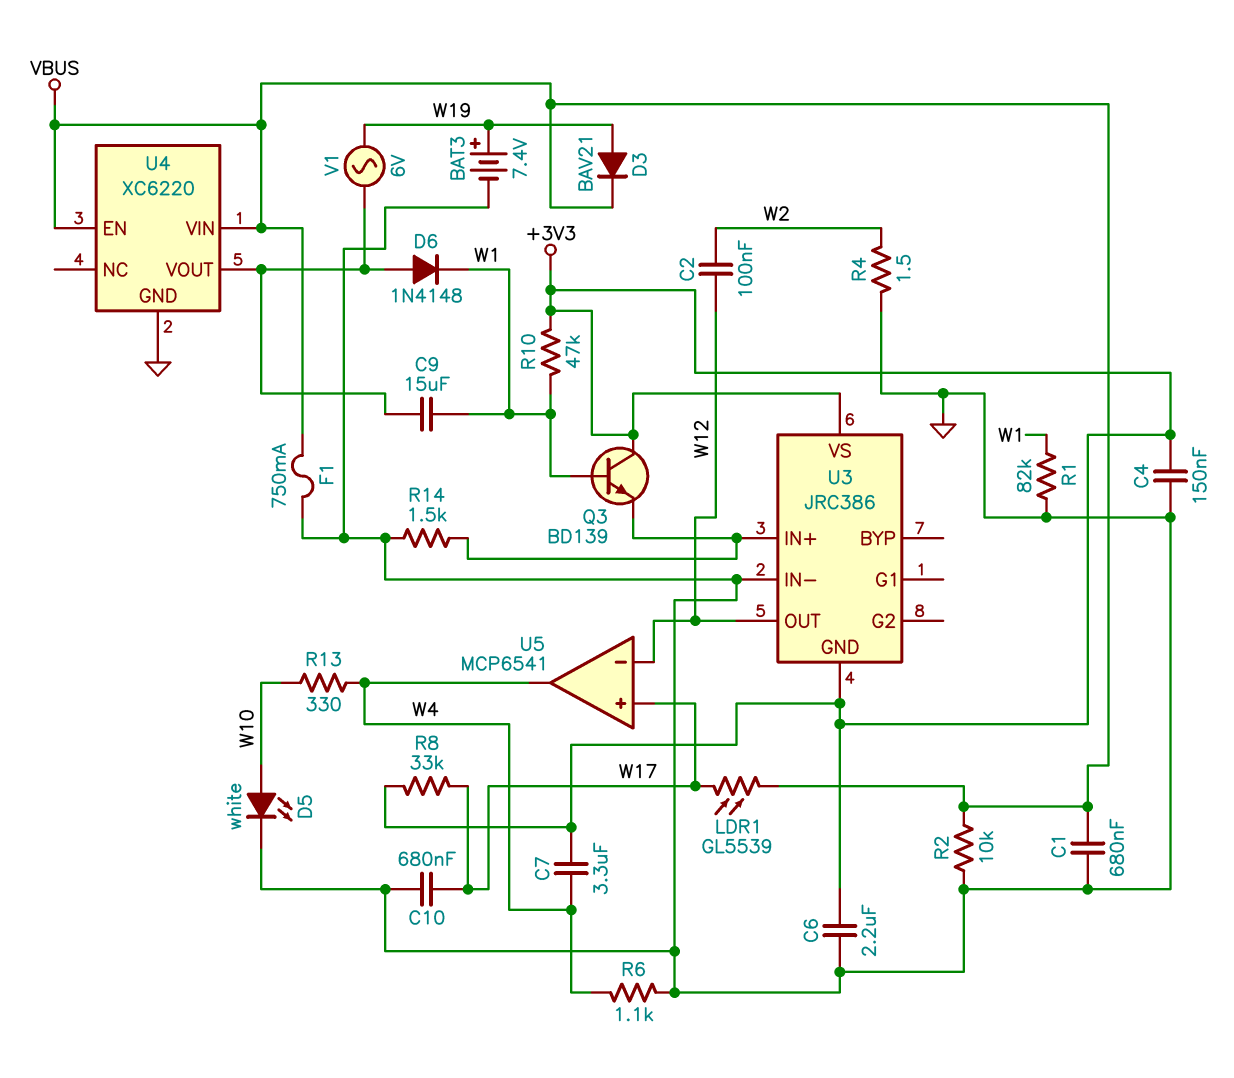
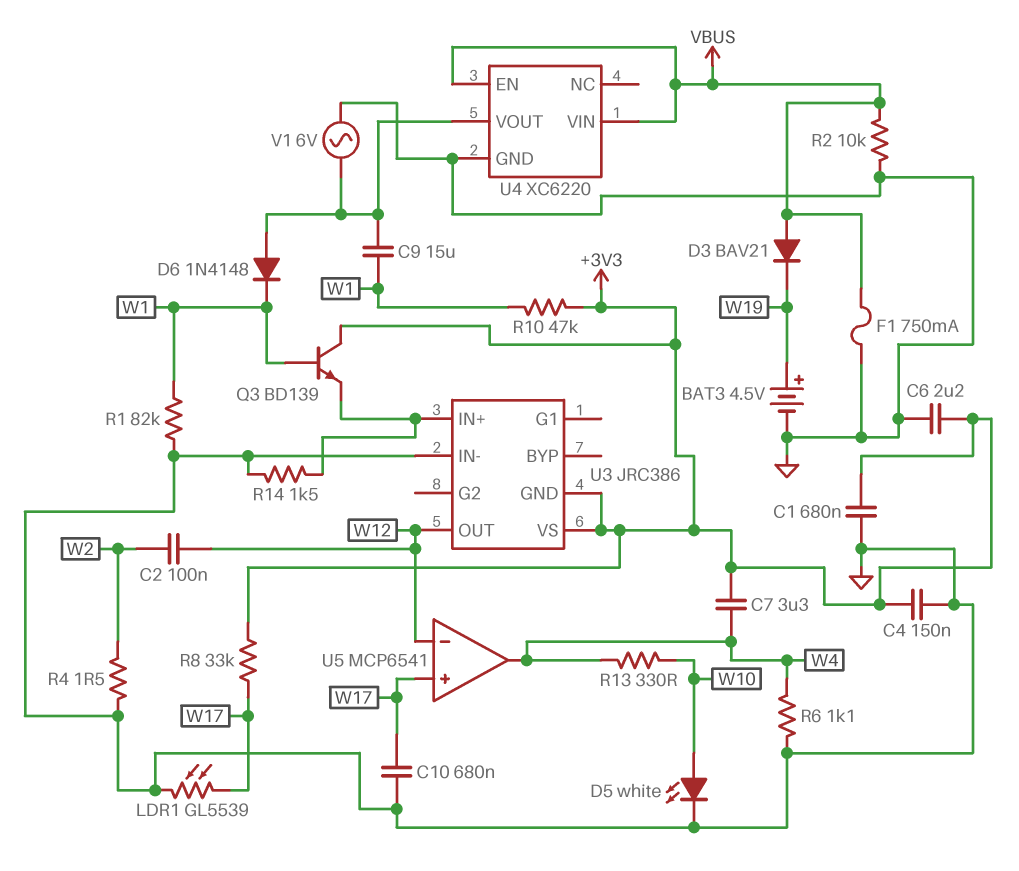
BAT3: 7.4V (plus W19, minus GND) -> 4.5V (plus W19, minus GND)
C1: 680nF (GND, VBUS) -> 680nF (+3V3, GND)
D3: diode BAV21 (A W19, K VBUS) -> diode BAV21 (A VBUS, K W19)
LDR1: GL5539 (VBUS, W17) -> GL5539 (GND, W17)
V1: AC 6V (U4/VOUT, W19) -> AC 6V (GND, U4/VOUT)

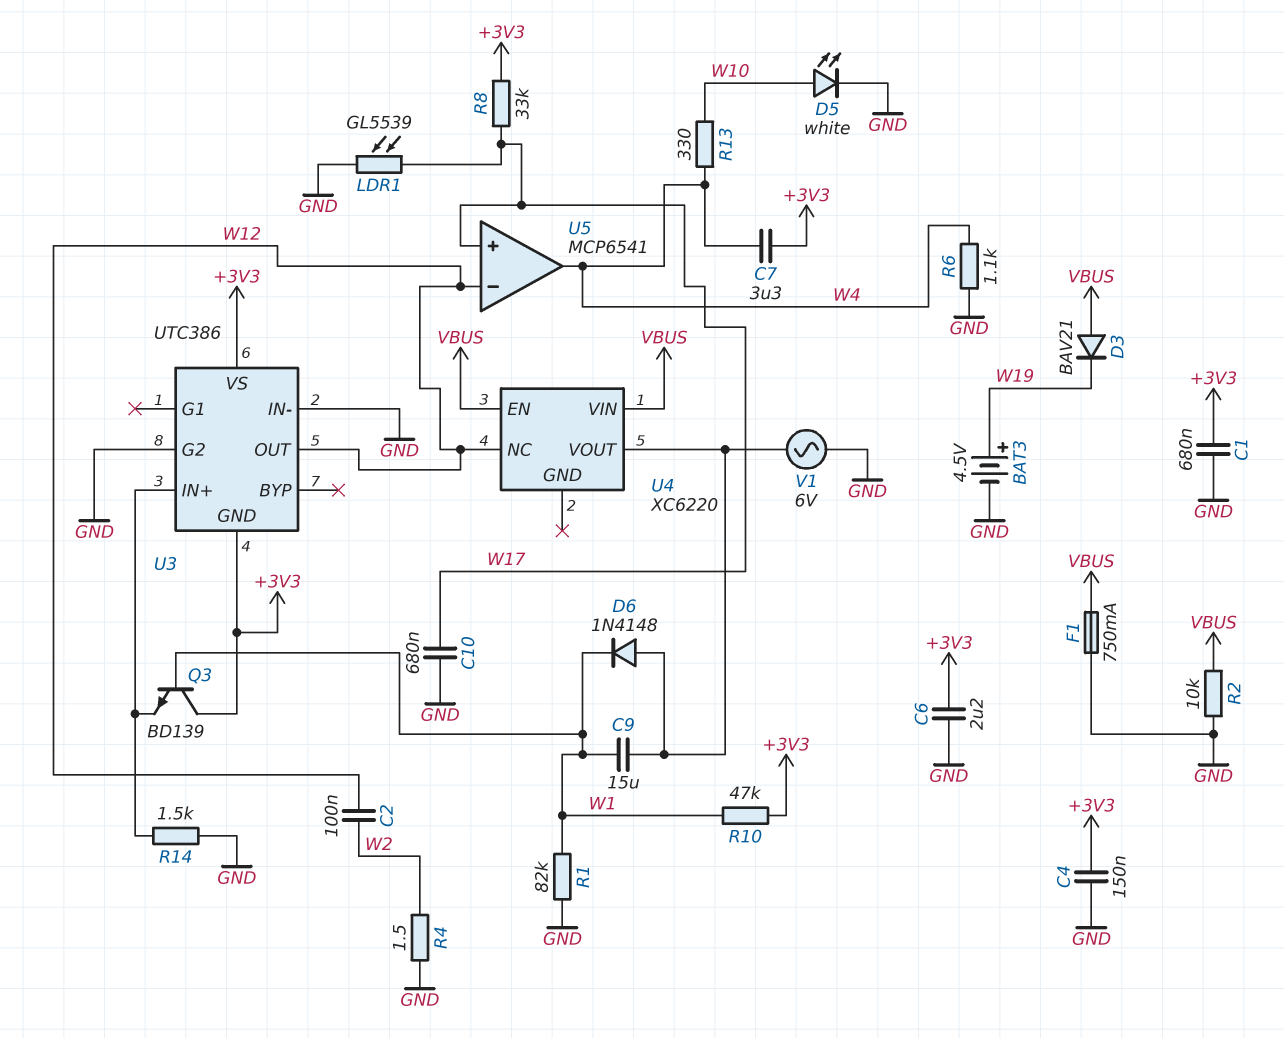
U3: JRC386 -> UTC386
U3 pin G2: none -> GND
U4 pin GND: GND -> none
U4 pin NC: none -> W12

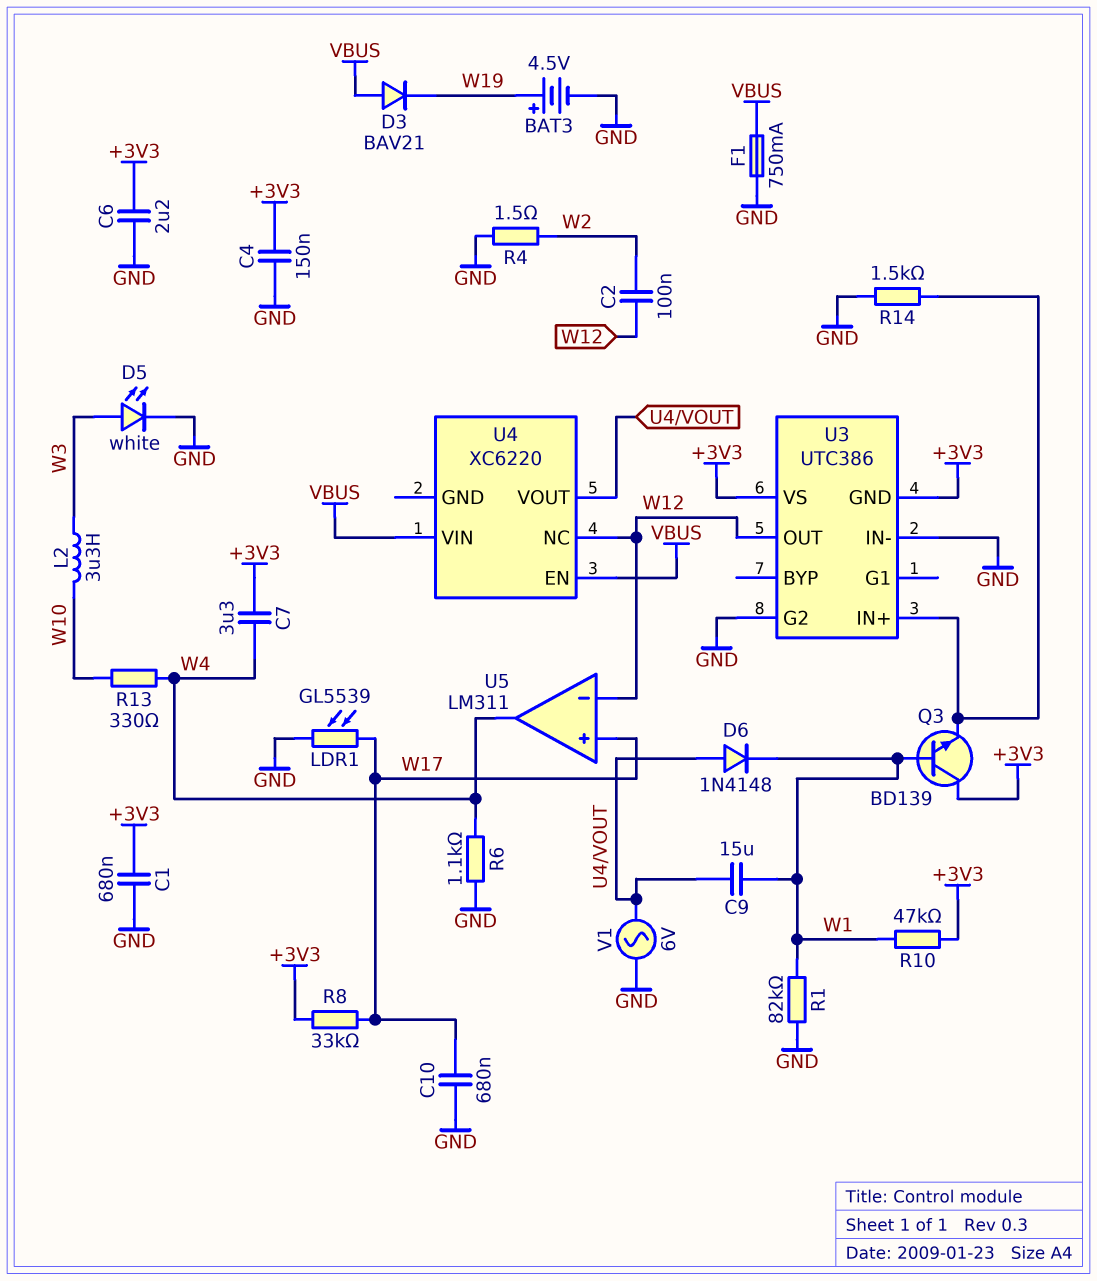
D5: LED white (A W10, K GND) -> LED white (A W3, K GND)
L2: none -> 3.3uH (W3, W10)
R2: 10k (GND, VBUS) -> none
U5: MCP6541 -> LM311

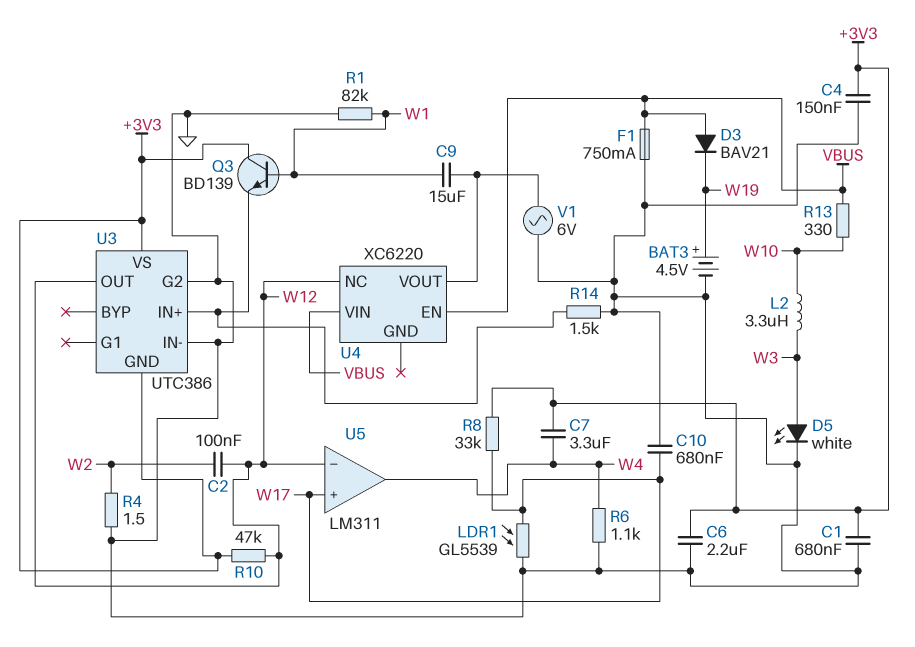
D6: diode 1N4148 (A U4/VOUT, K W1) -> none
R10: 47k (+3V3, W1) -> 47k (+3V3, W12)
R13: 330 (W4, W10) -> 330 (VBUS, W10)

